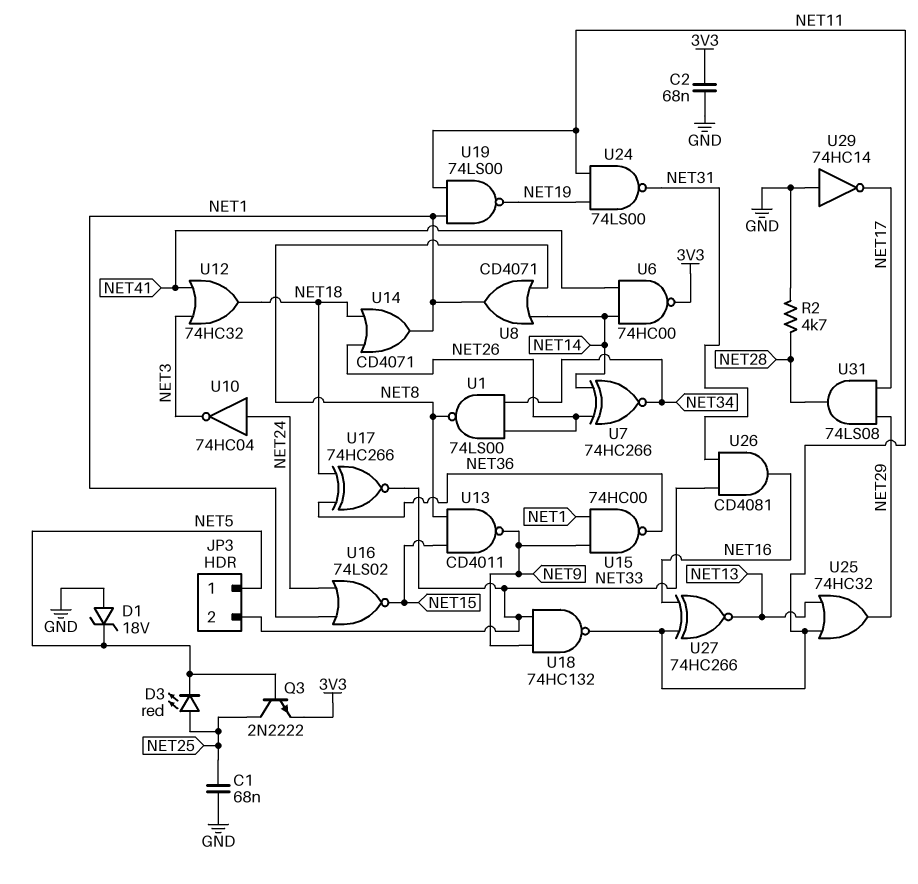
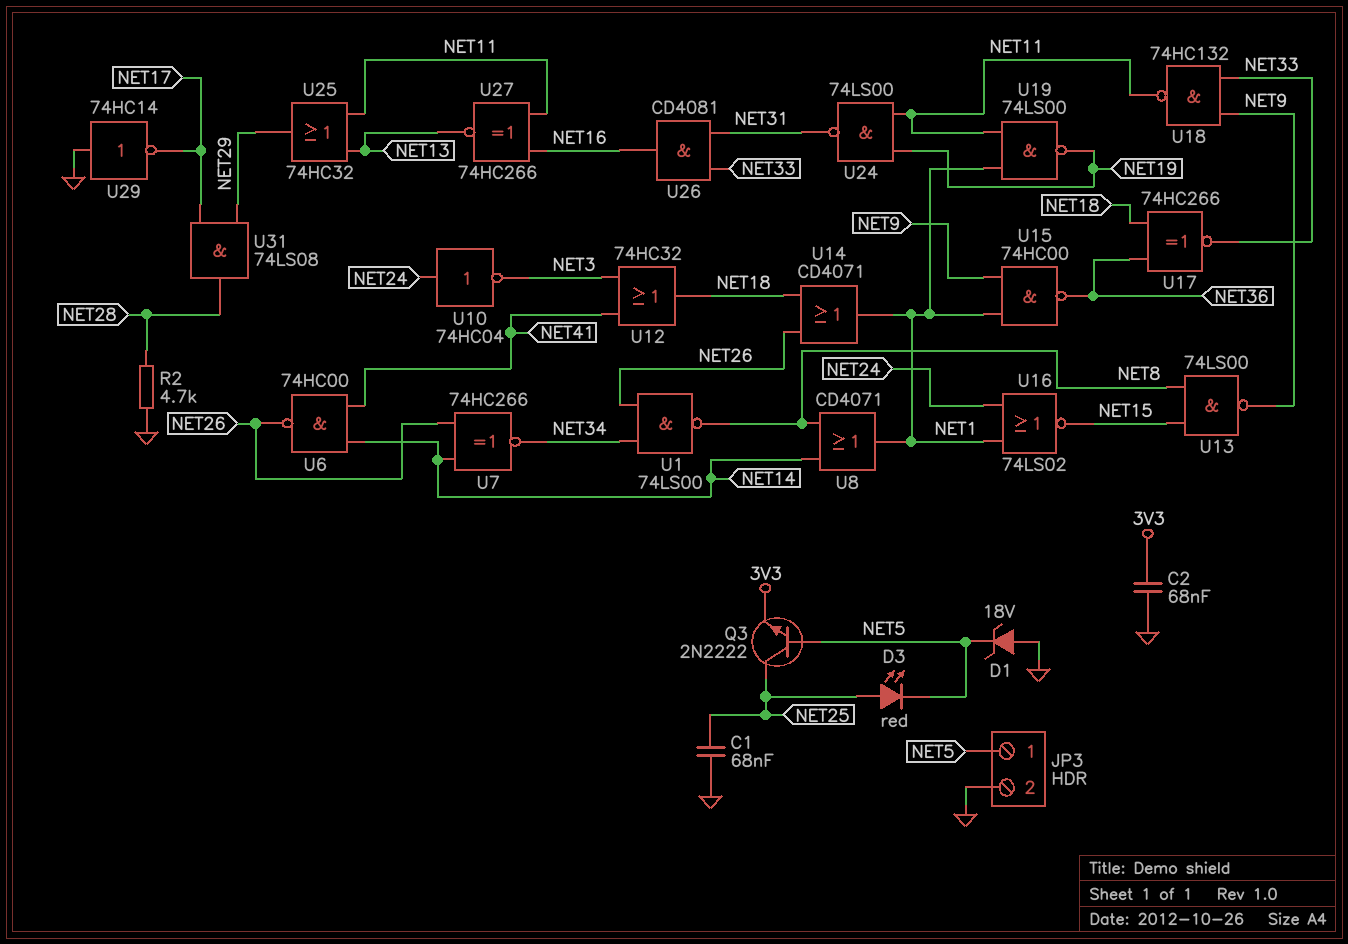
JP3 pin 2: NET33 -> GND
U6: NAND 74HC00 (in NET14, in NET41, out 3V3) -> NAND 74HC00 (in NET14, in NET41, out NET26)
U13: NAND CD4011 (in NET8, in NET15, out NET9) -> NAND 74LS00 (in NET8, in NET15, out NET9)

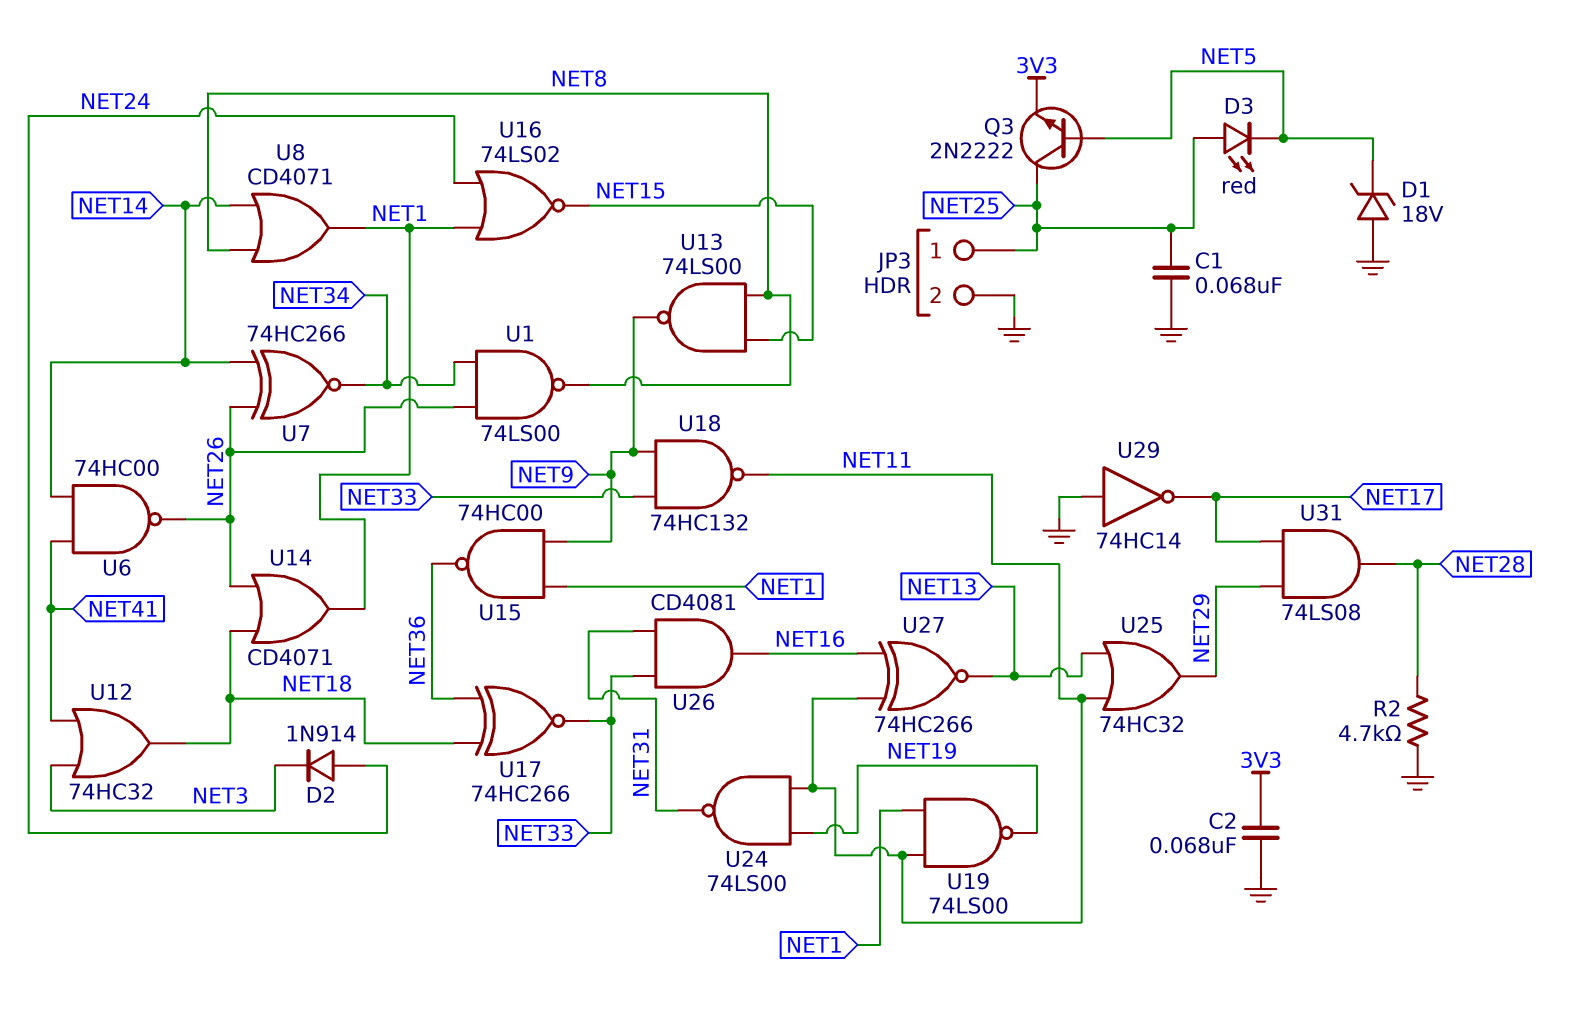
D2: none -> diode 1N914 (A NET24, K NET3)
JP3 pin 1: NET5 -> NET25
U10: NOT 74HC04 (in NET24, out NET3) -> none

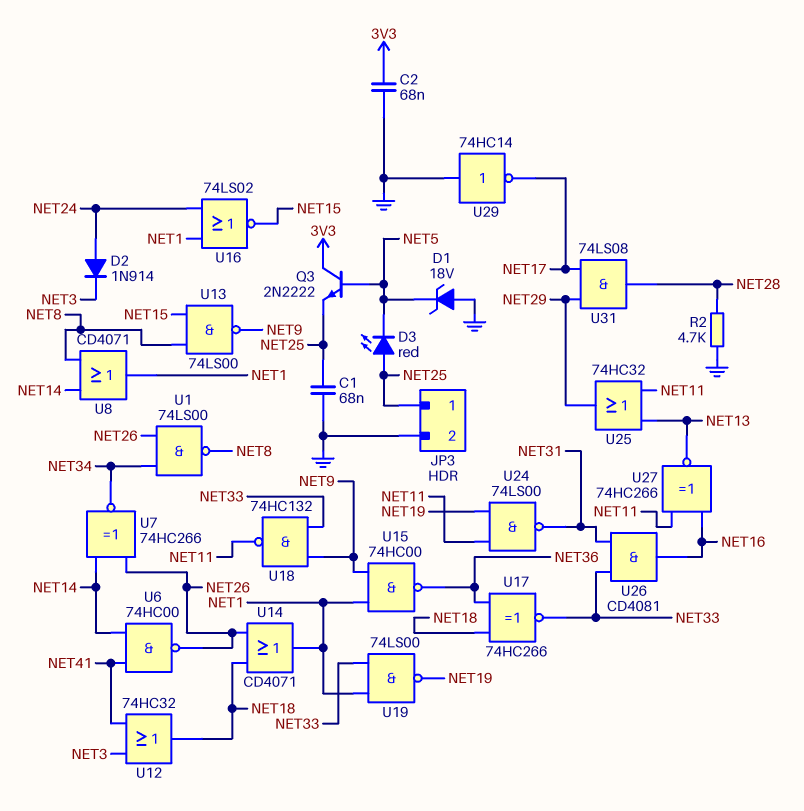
Q3: NPN 2N2222 (B NET5, C NET25, E 3V3) -> NPN 2N2222 (B NET5, C 3V3, E NET25)
U19: NAND 74LS00 (in NET1, in NET11, out NET19) -> NAND 74LS00 (in NET1, in NET33, out NET19)

